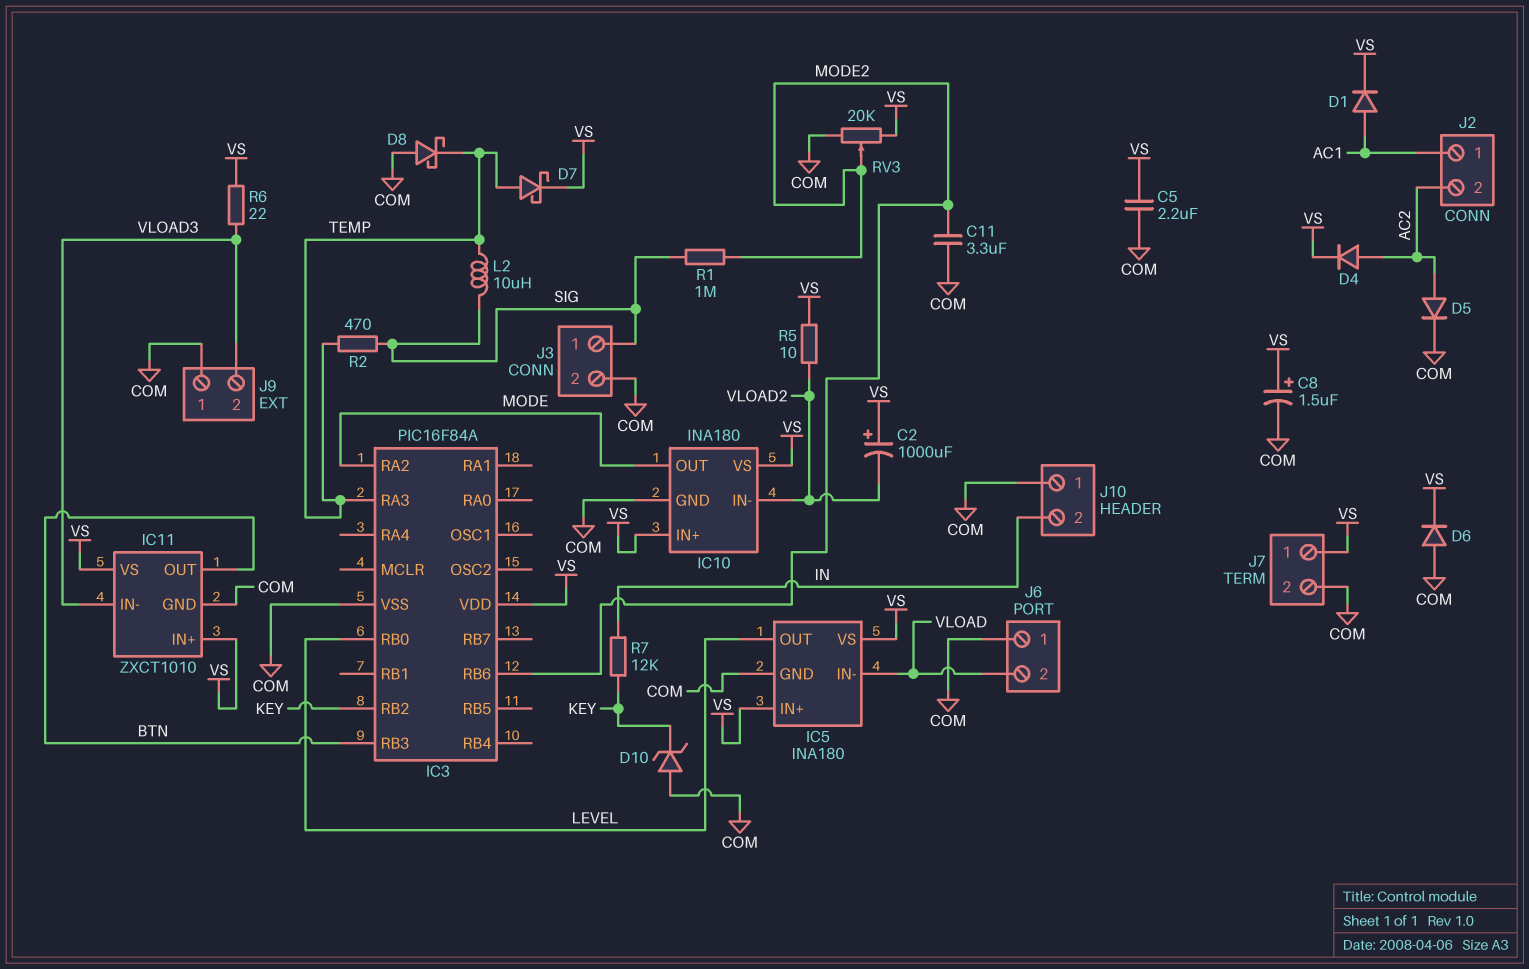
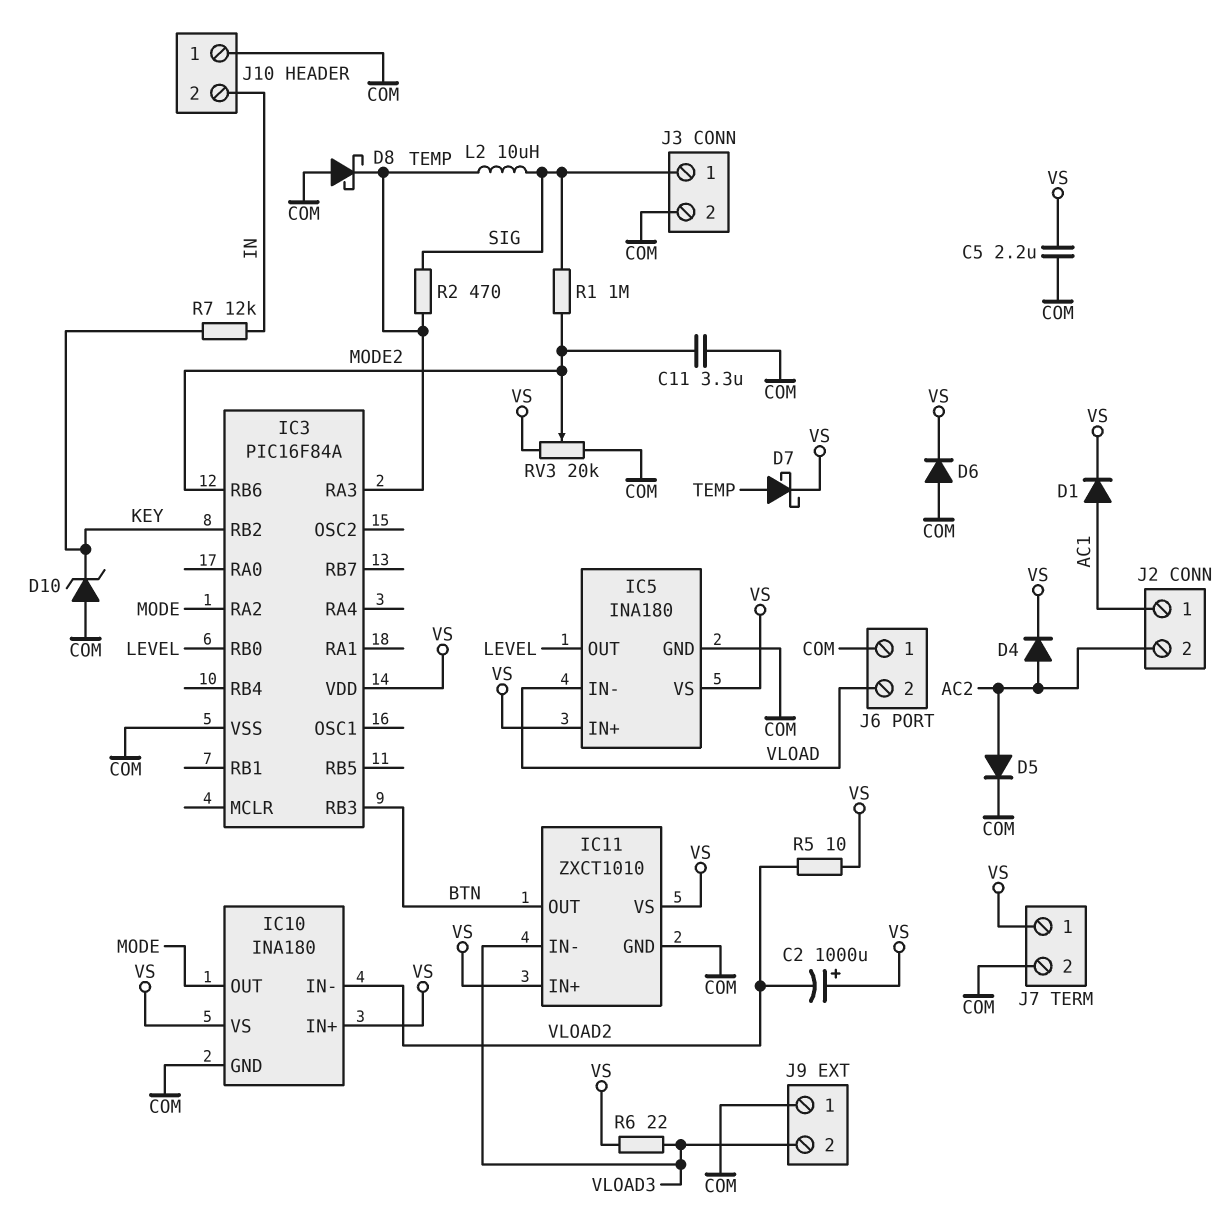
C8: 1.5uF (plus VS, minus COM) -> none

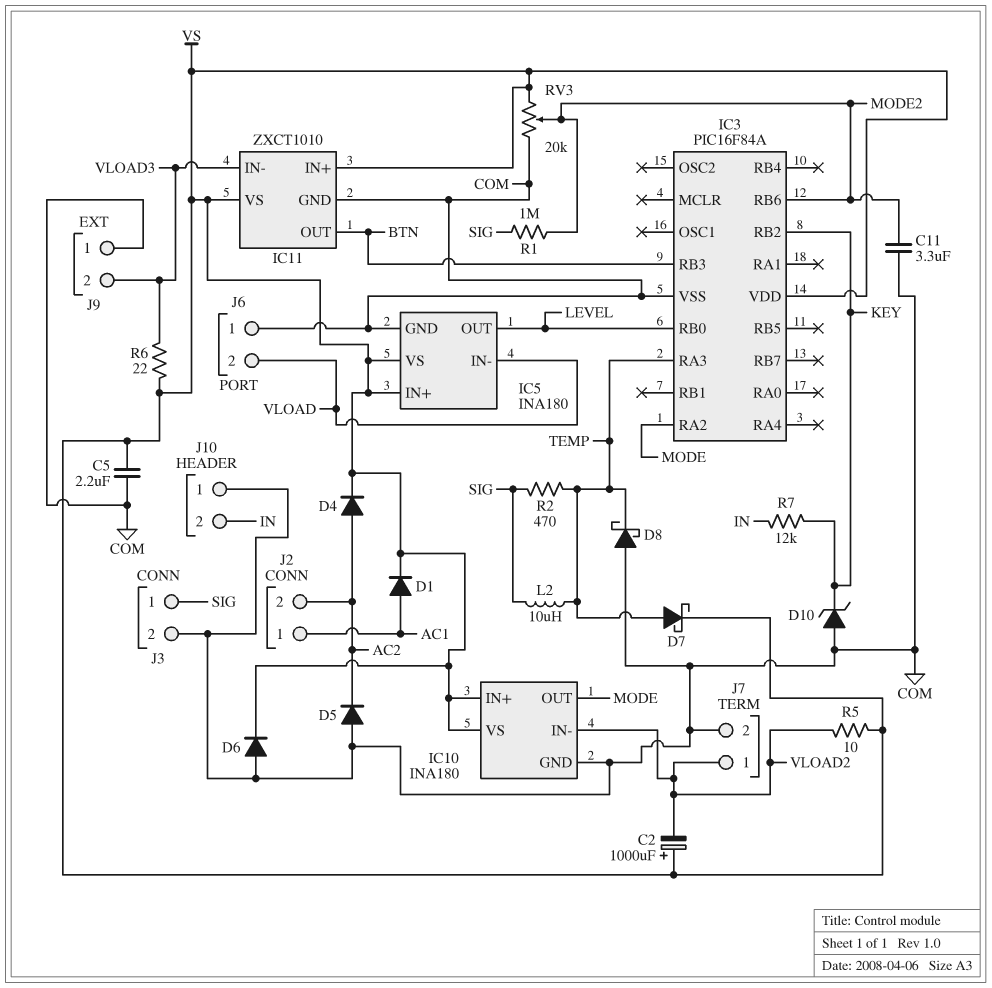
D5: diode (A AC2, K COM) -> diode (A COM, K AC2)
J7 pin 1: VS -> VLOAD2

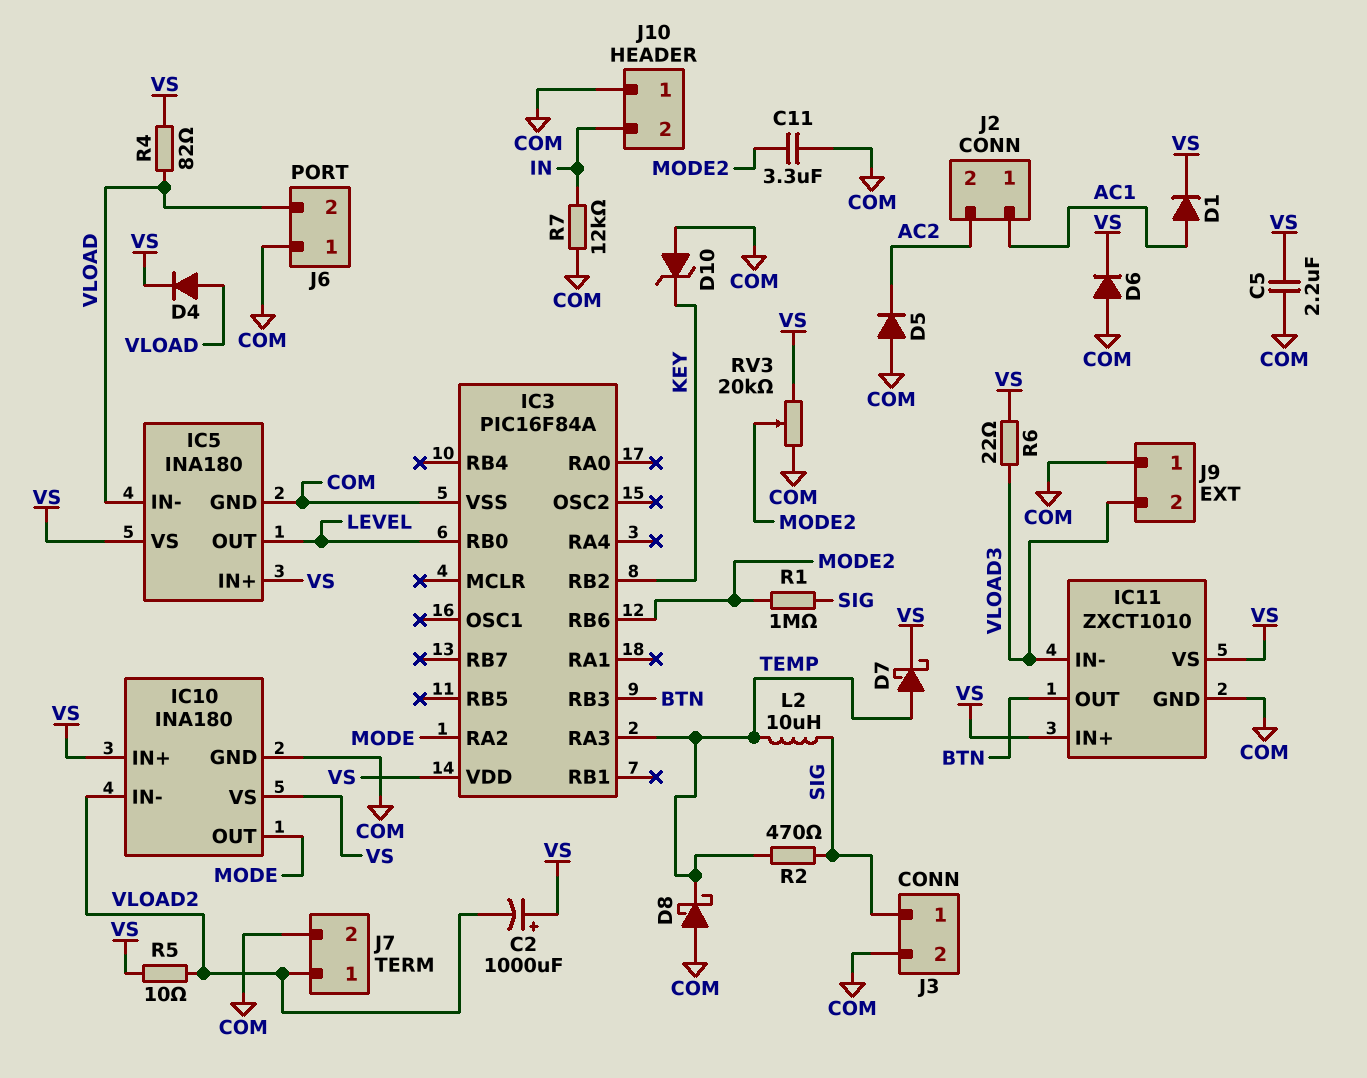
D4: diode (A AC2, K VS) -> diode (A VLOAD, K VS)
R4: none -> 82 (VLOAD, VS)
R7: 12k (IN, KEY) -> 12k (COM, IN)

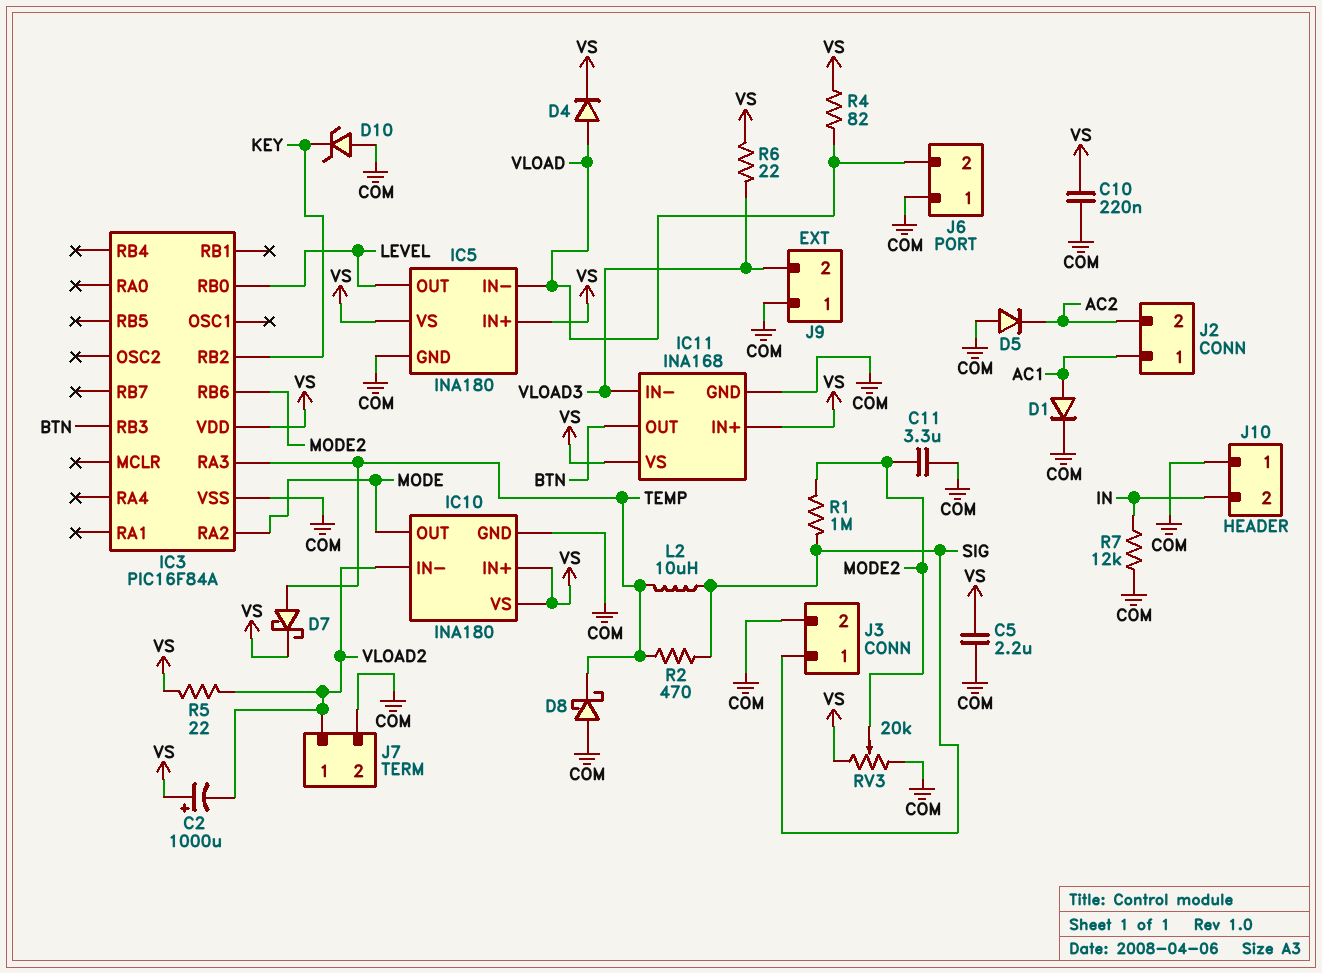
C10: none -> 220nF (COM, VS)
D1: diode (A AC1, K VS) -> diode (A AC1, K COM)
D6: diode (A COM, K VS) -> none
IC11: ZXCT1010 -> INA168
R5: 10 (VLOAD2, VS) -> 22 (VLOAD2, VS)

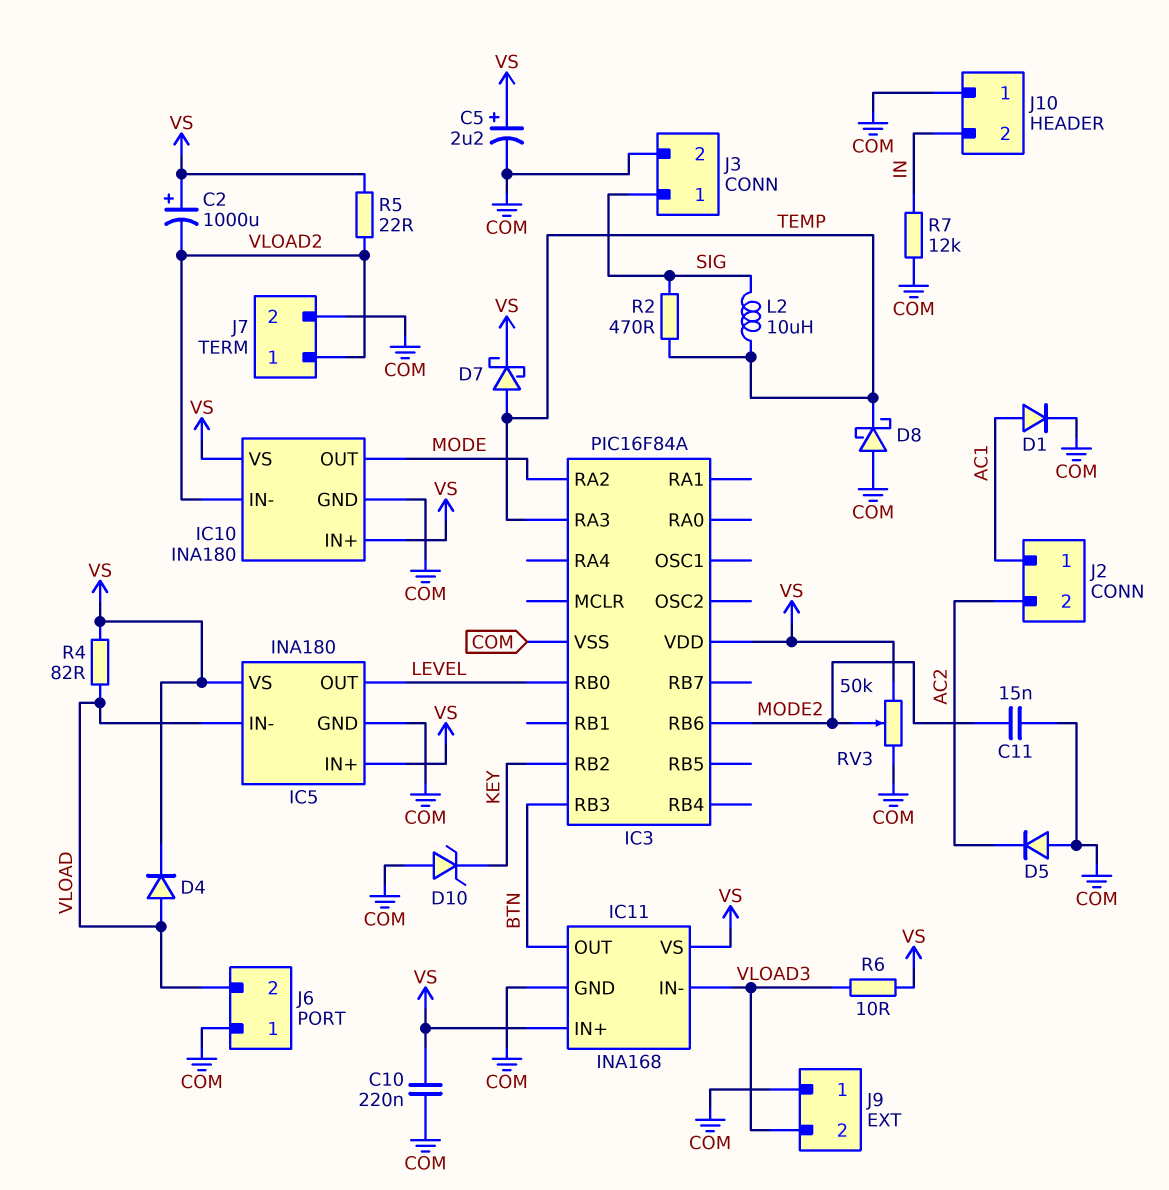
C5: 2.2uF (COM, VS) -> 2.2uF (plus VS, minus COM)
C11: 3.3uF (COM, MODE2) -> 15nF (COM, MODE2)
R1: 1M (MODE2, SIG) -> none
R6: 22 (VLOAD3, VS) -> 10 (VLOAD3, VS)
RV3: 20k (COM, VS, wiper MODE2) -> 50k (COM, VS, wiper MODE2)

